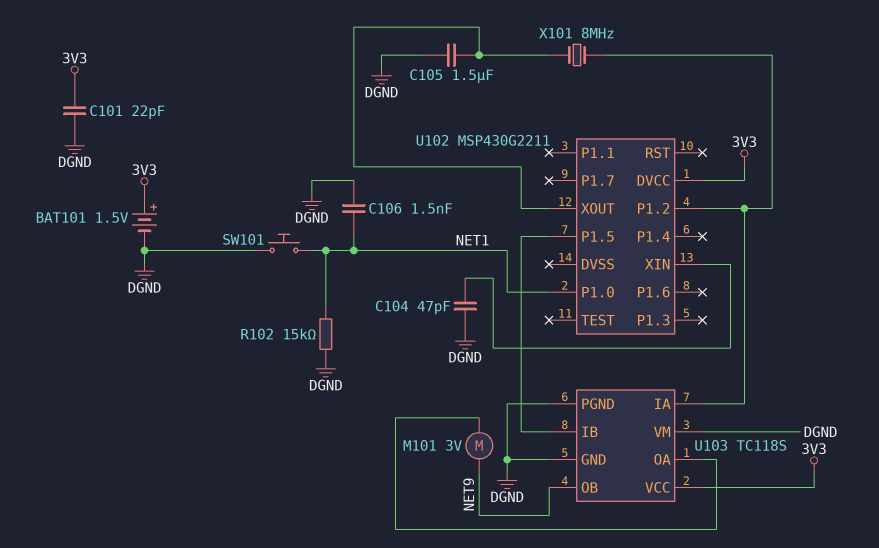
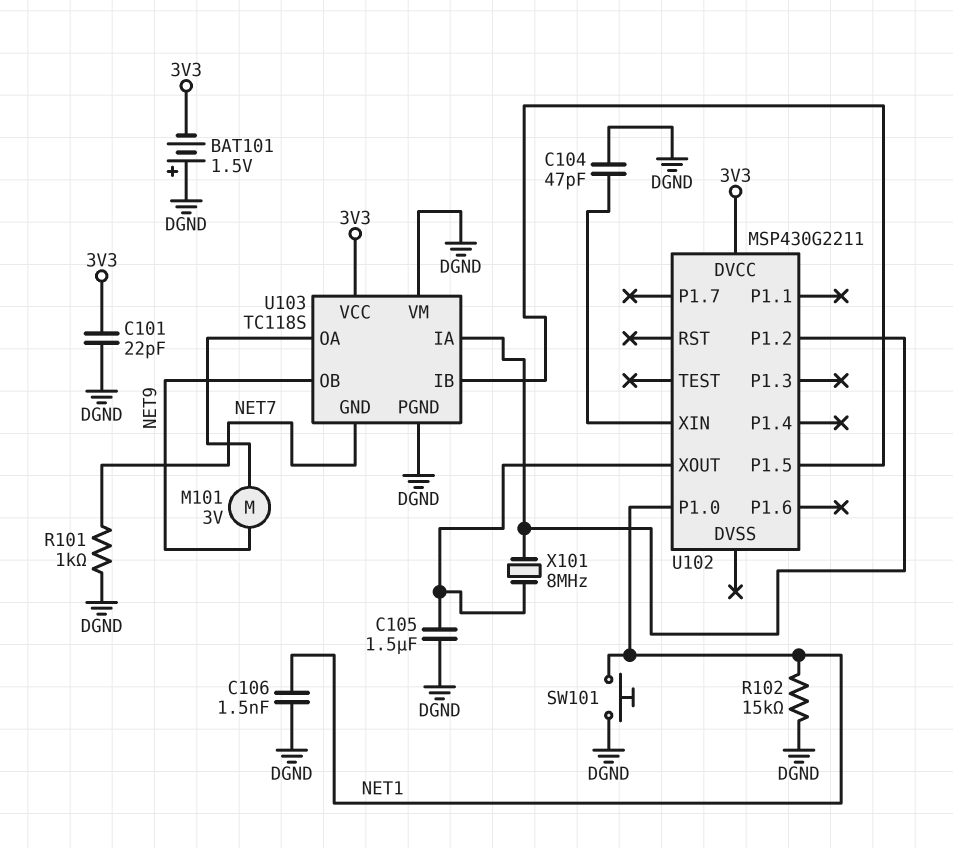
BAT101: 1.5V (plus 3V3, minus DGND) -> 1.5V (plus DGND, minus 3V3)
R101: none -> 1k (DGND, NET7)
U103 pin GND: DGND -> NET7

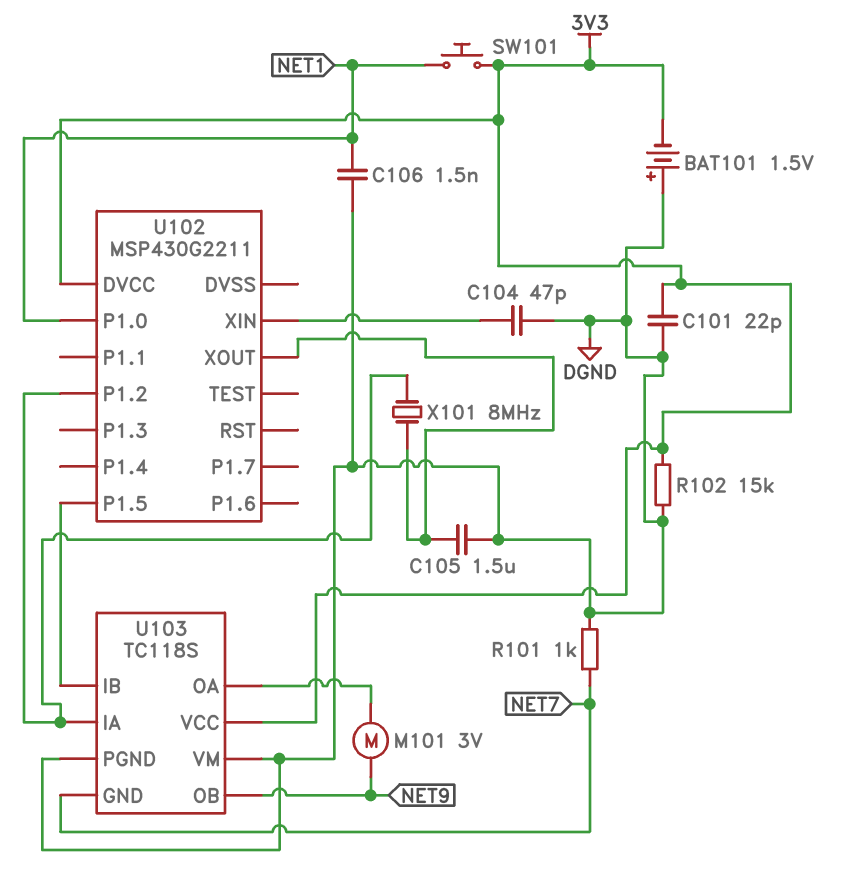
R102: 15k (DGND, NET1) -> 15k (3V3, DGND)
SW101: button (DGND, NET1) -> button (3V3, NET1)

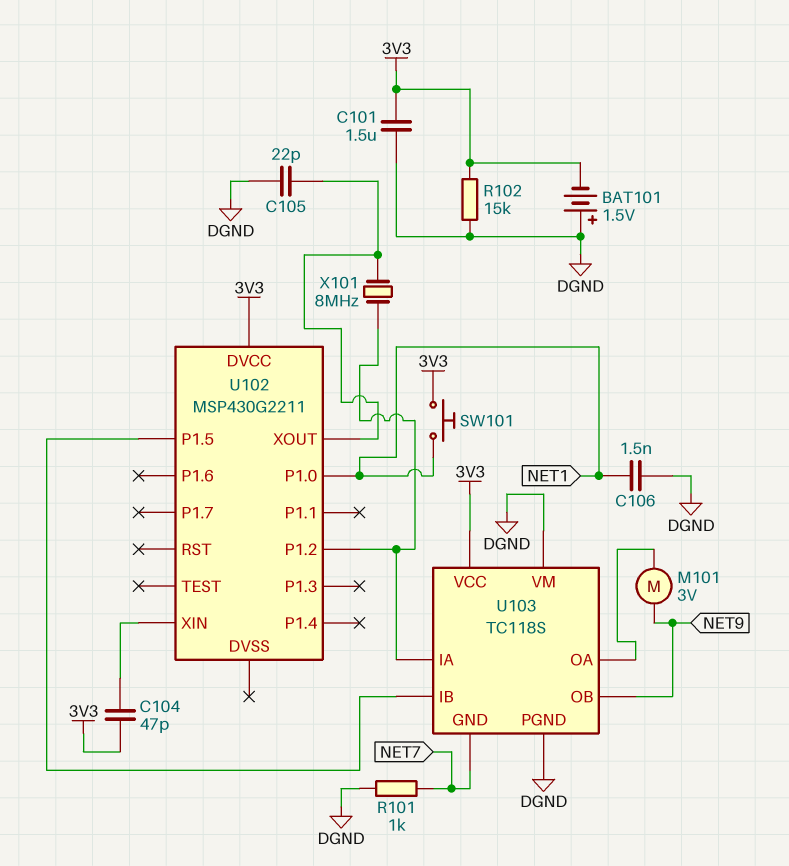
C101: 22pF (3V3, DGND) -> 1.5uF (3V3, DGND)
C104: 47pF (DGND, U102/XIN) -> 47pF (3V3, U102/XIN)
C105: 1.5uF (DGND, U102/XOUT) -> 22pF (DGND, U102/XOUT)

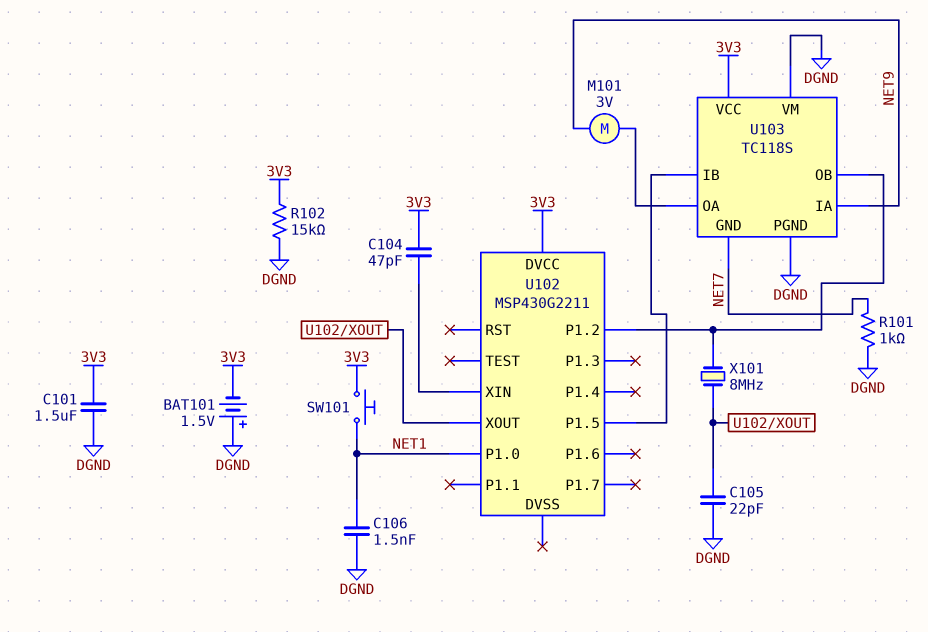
U103 pin IA: U102/P1.2 -> NET9
U103 pin OB: NET9 -> U102/P1.2

